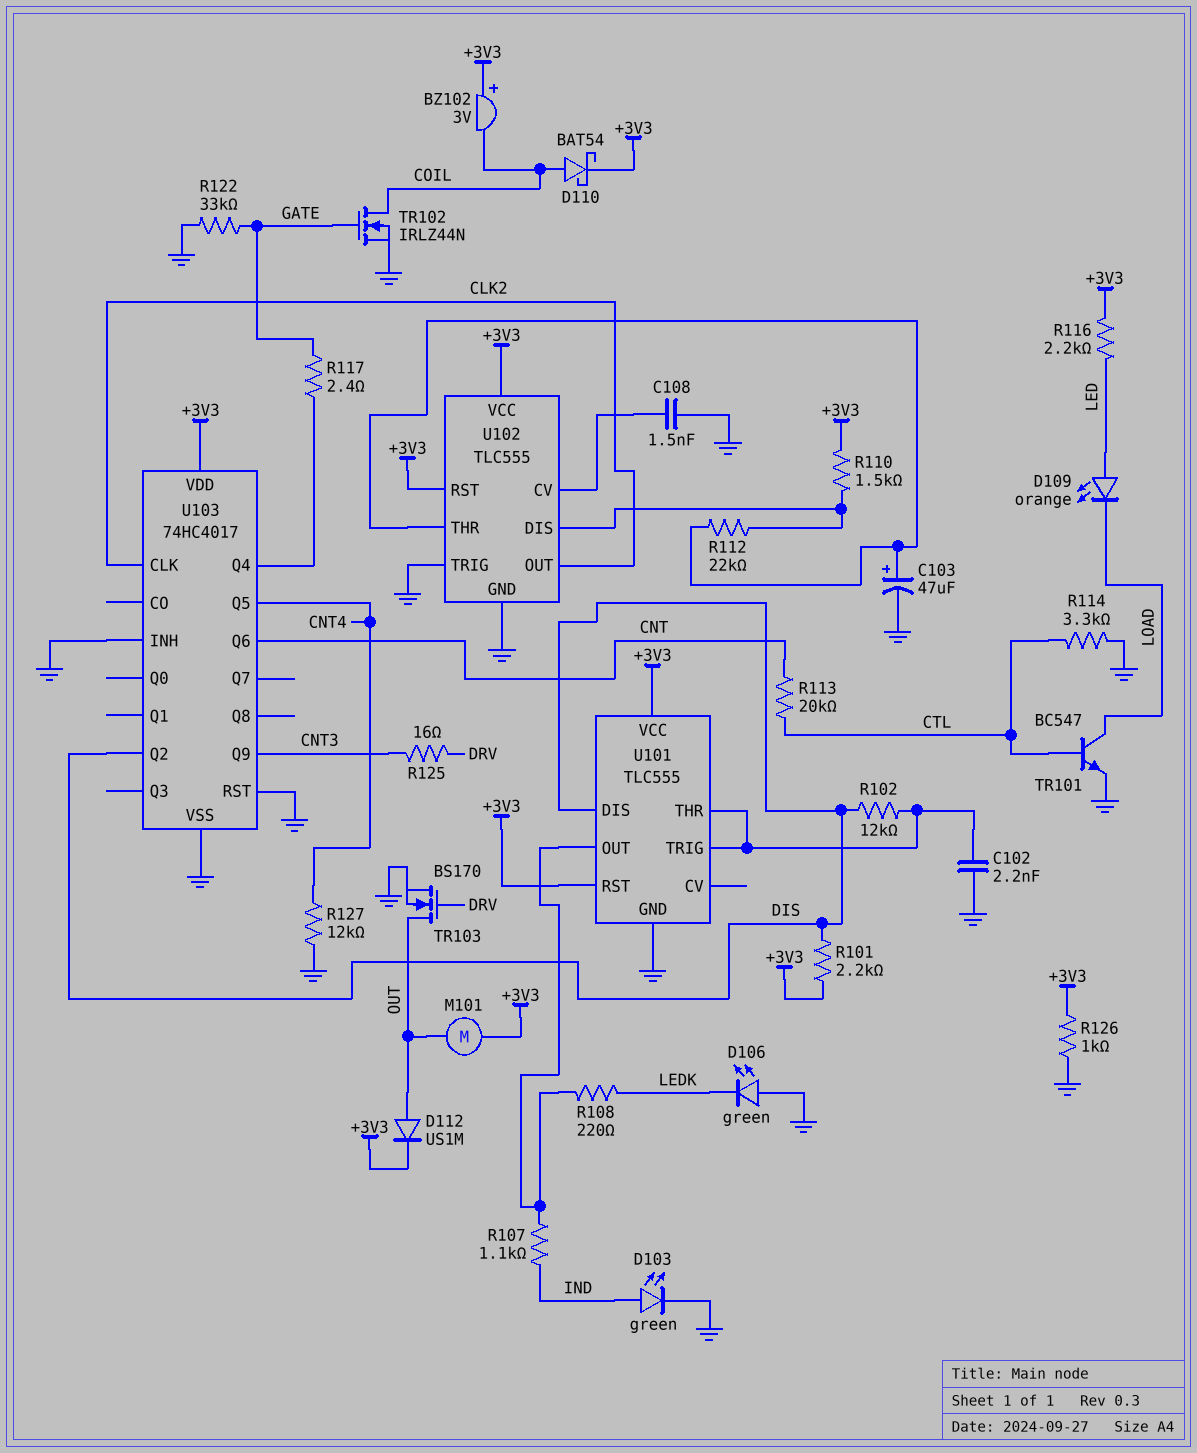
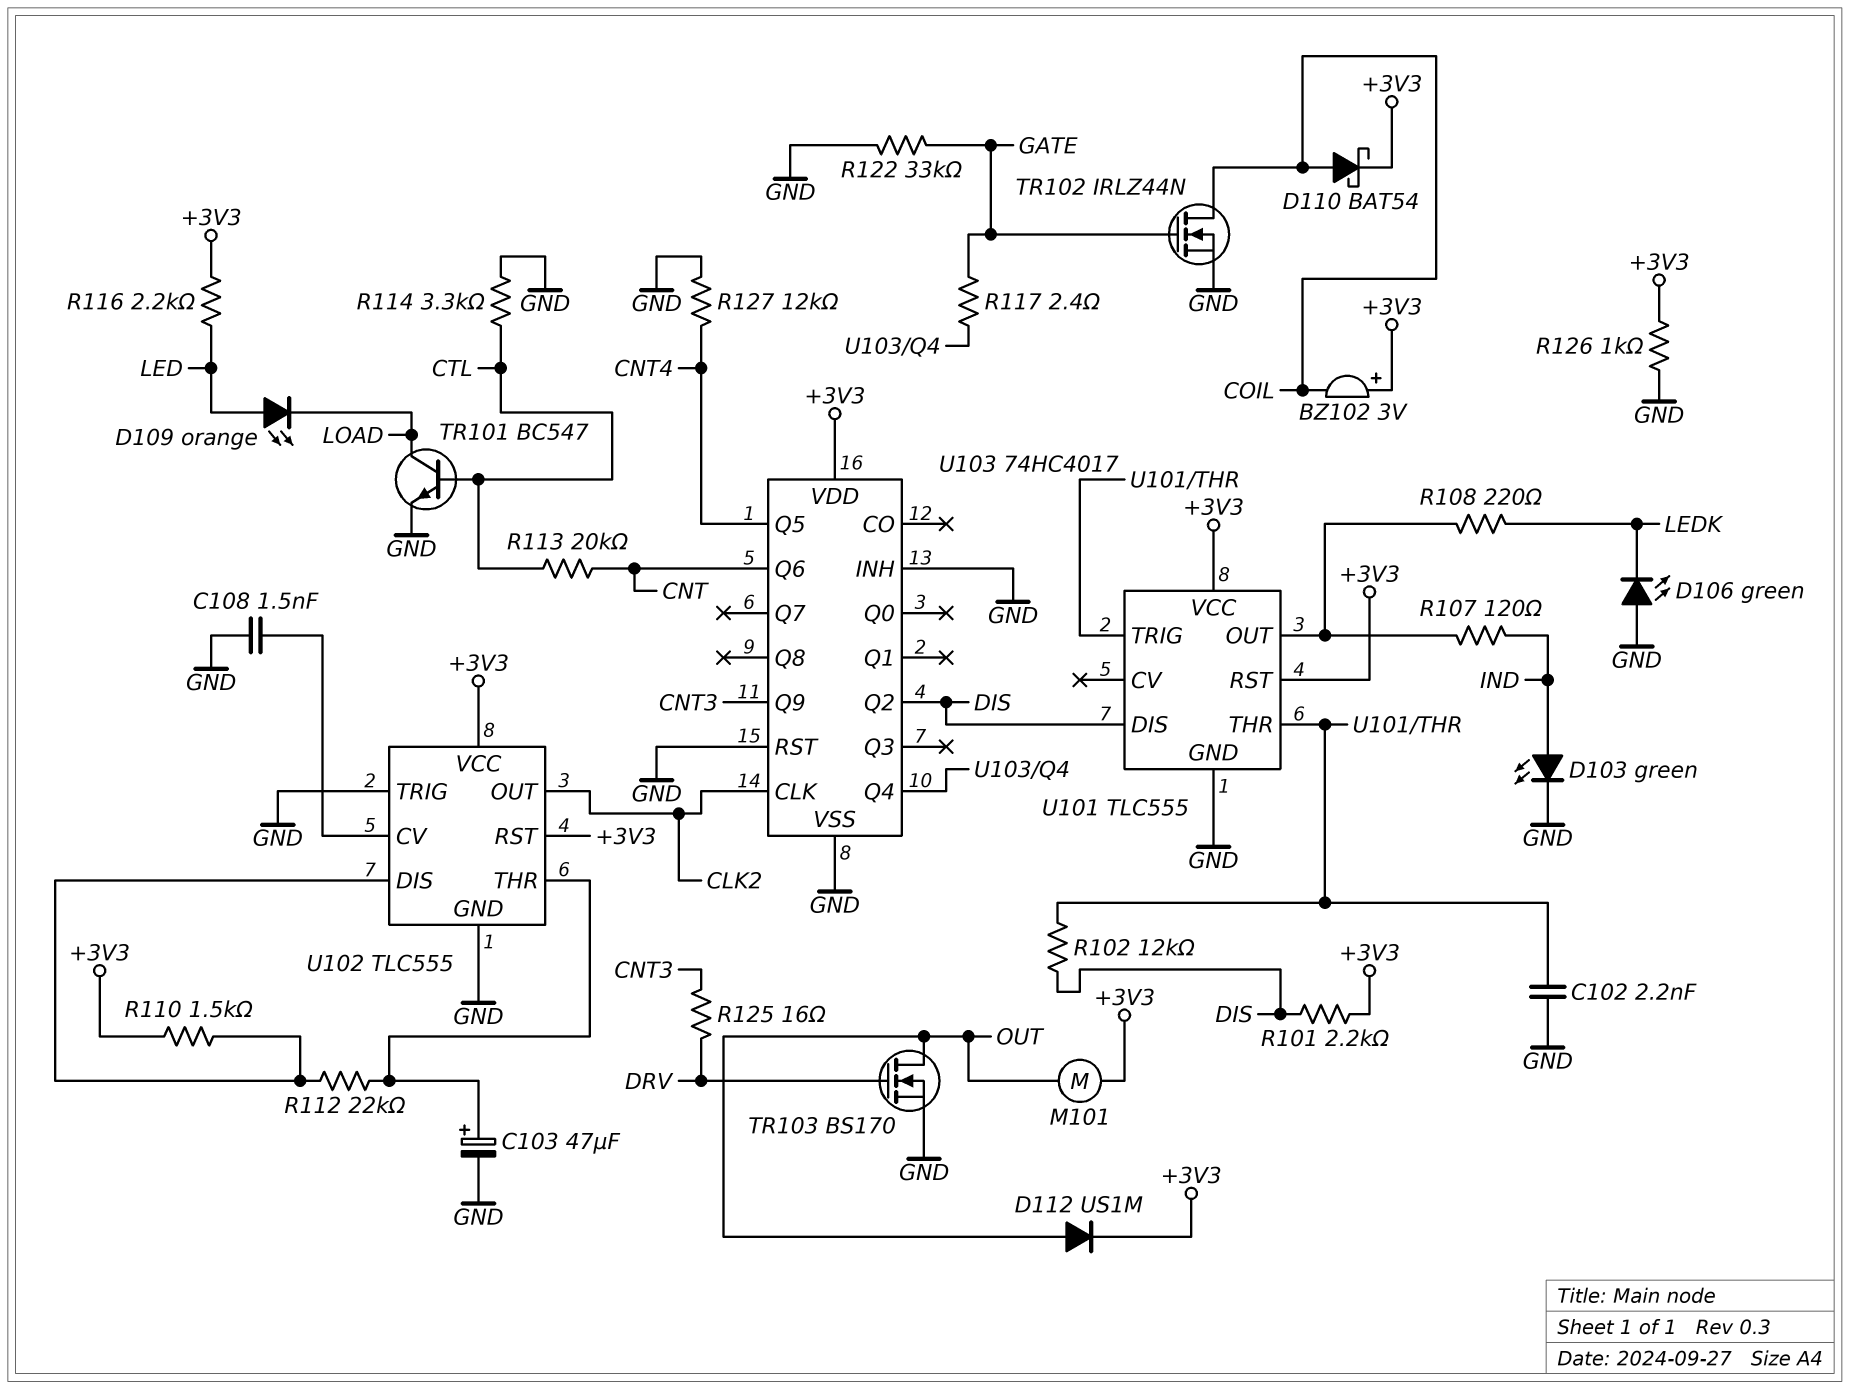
R107: 1.1k (IND, U101/OUT) -> 120 (IND, U101/OUT)

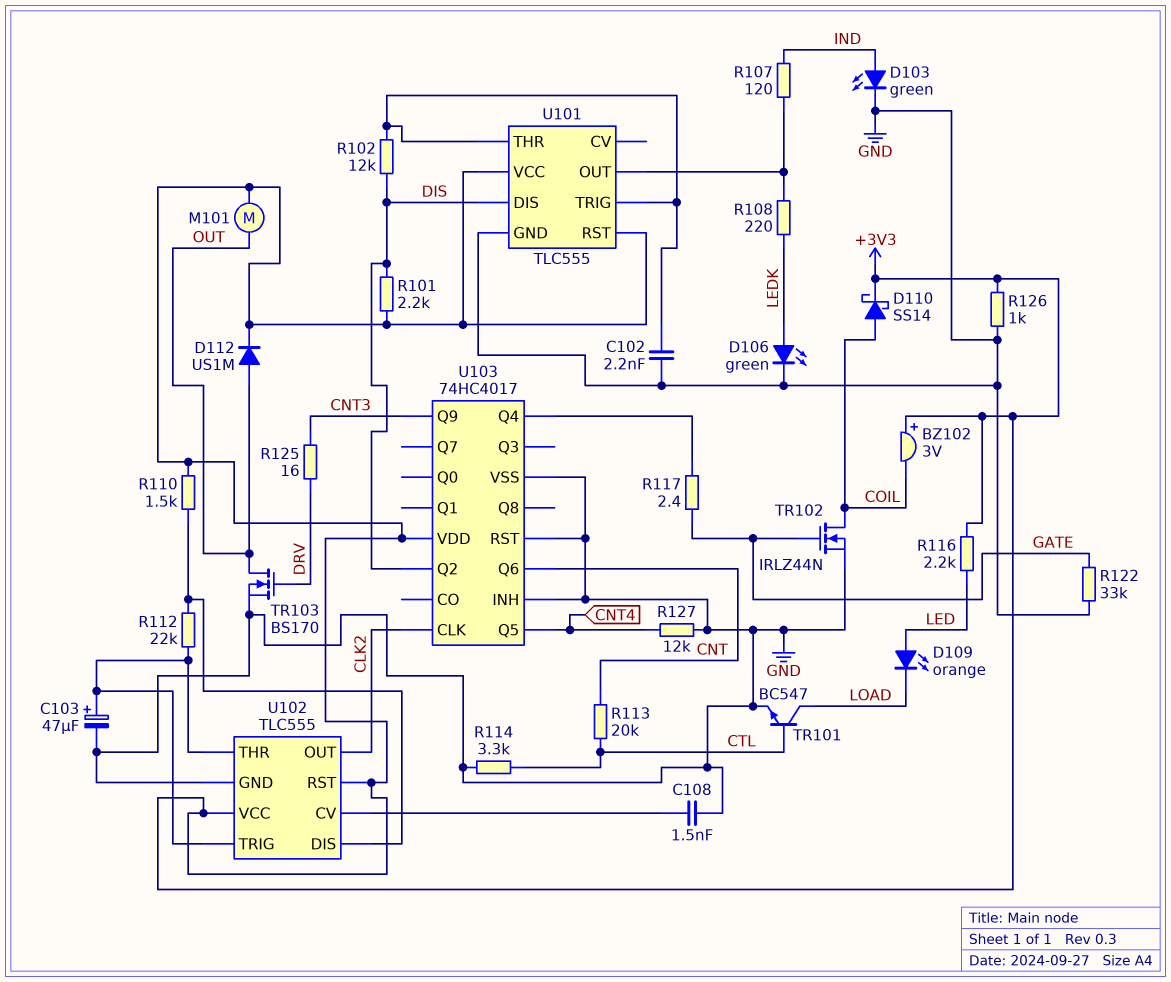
D106: LED green (A GND, K LEDK) -> LED green (A LEDK, K GND)
D110: schottky BAT54 (A COIL, K +3V3) -> schottky SS14 (A COIL, K +3V3)
U102 pin TRIG: GND -> U102/THR

